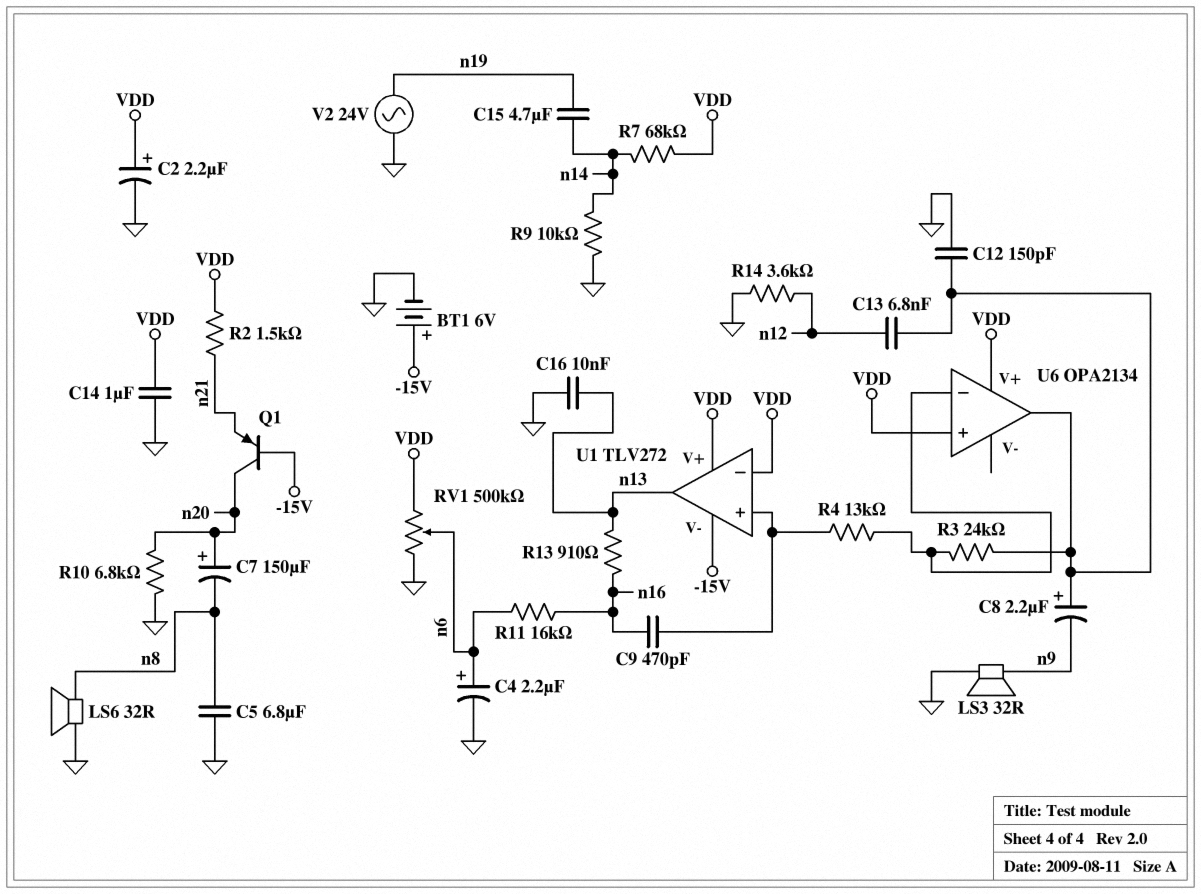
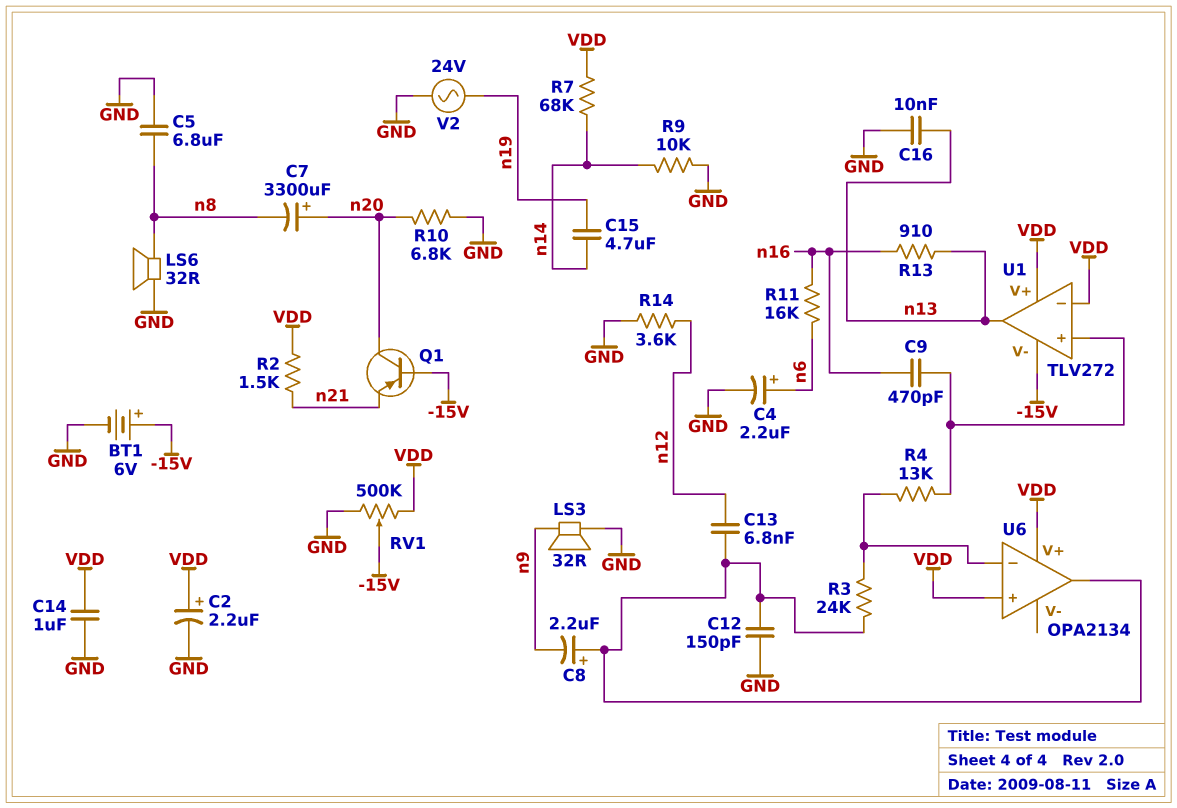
C7: 150uF (plus n20, minus n8) -> 3300uF (plus n20, minus n8)
RV1: 500k (GND, VDD, wiper n6) -> 500k (GND, VDD, wiper -15V)

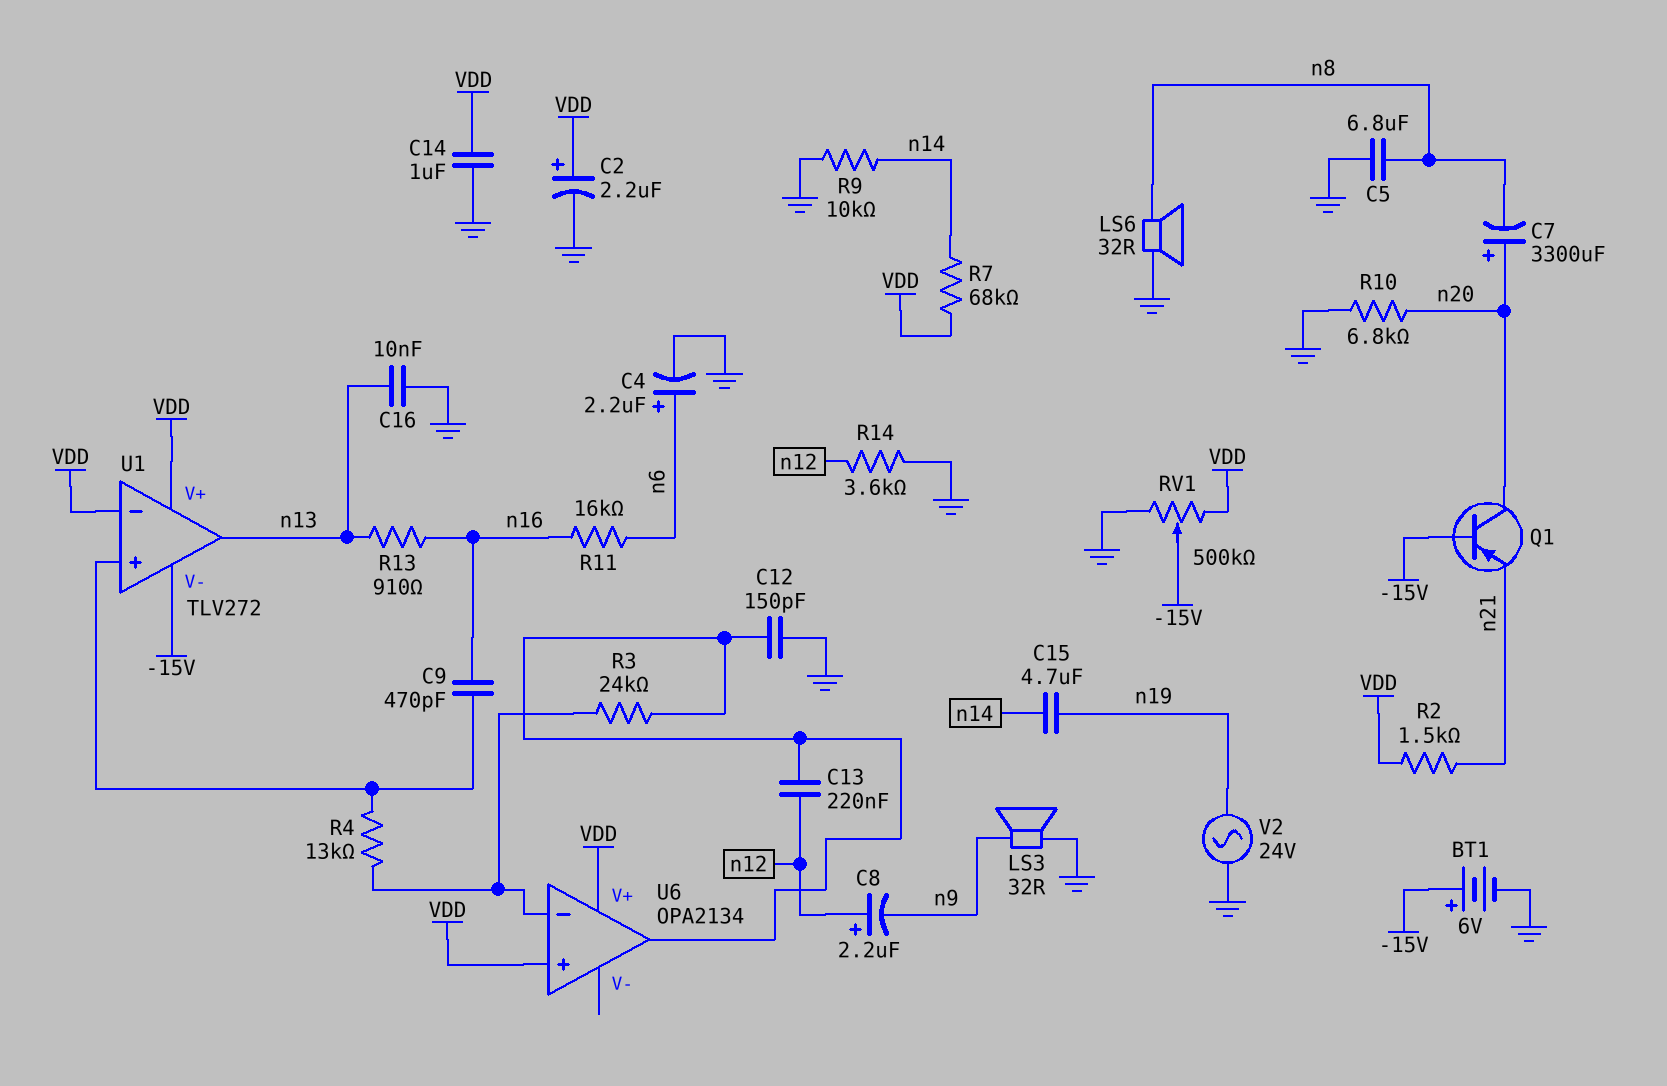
C8: 2.2uF (plus U6/out, minus n9) -> 2.2uF (plus n12, minus n9)
C13: 6.8nF (U6/out, n12) -> 220nF (U6/out, n12)

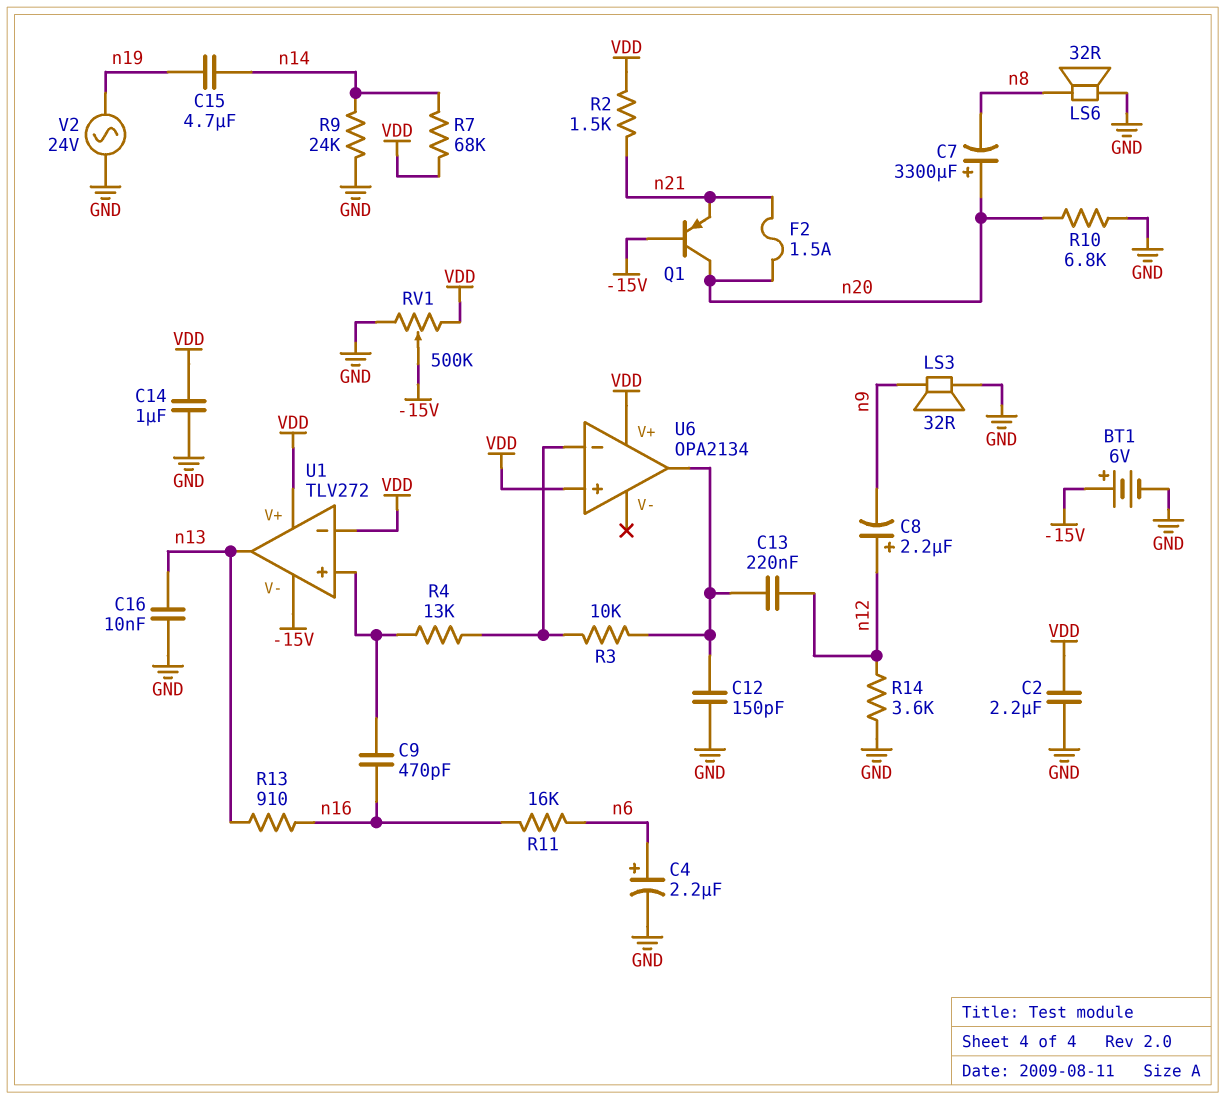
C2: 2.2uF (plus VDD, minus GND) -> 2.2uF (GND, VDD)
C5: 6.8uF (GND, n8) -> none
F2: none -> 1.5A (n20, n21)
R3: 24k (U6/in-, U6/out) -> 10k (U6/in-, U6/out)
R9: 10k (GND, n14) -> 24k (GND, n14)

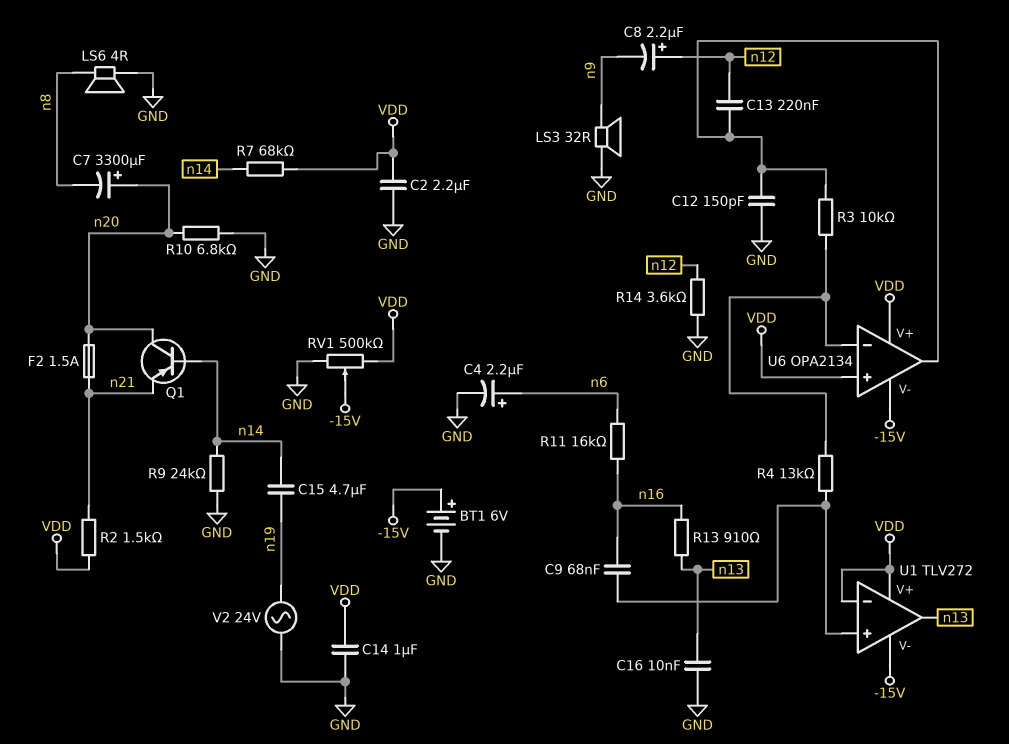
C9: 470pF (U1/in+, n16) -> 68nF (U1/in+, n16)
LS6: speaker 32R (GND, n8) -> speaker 4R (GND, n8)
Q1: PNP (B -15V, C n20, E n21) -> PNP (B n14, C n20, E n21)
U6 pin V-: none -> -15V

